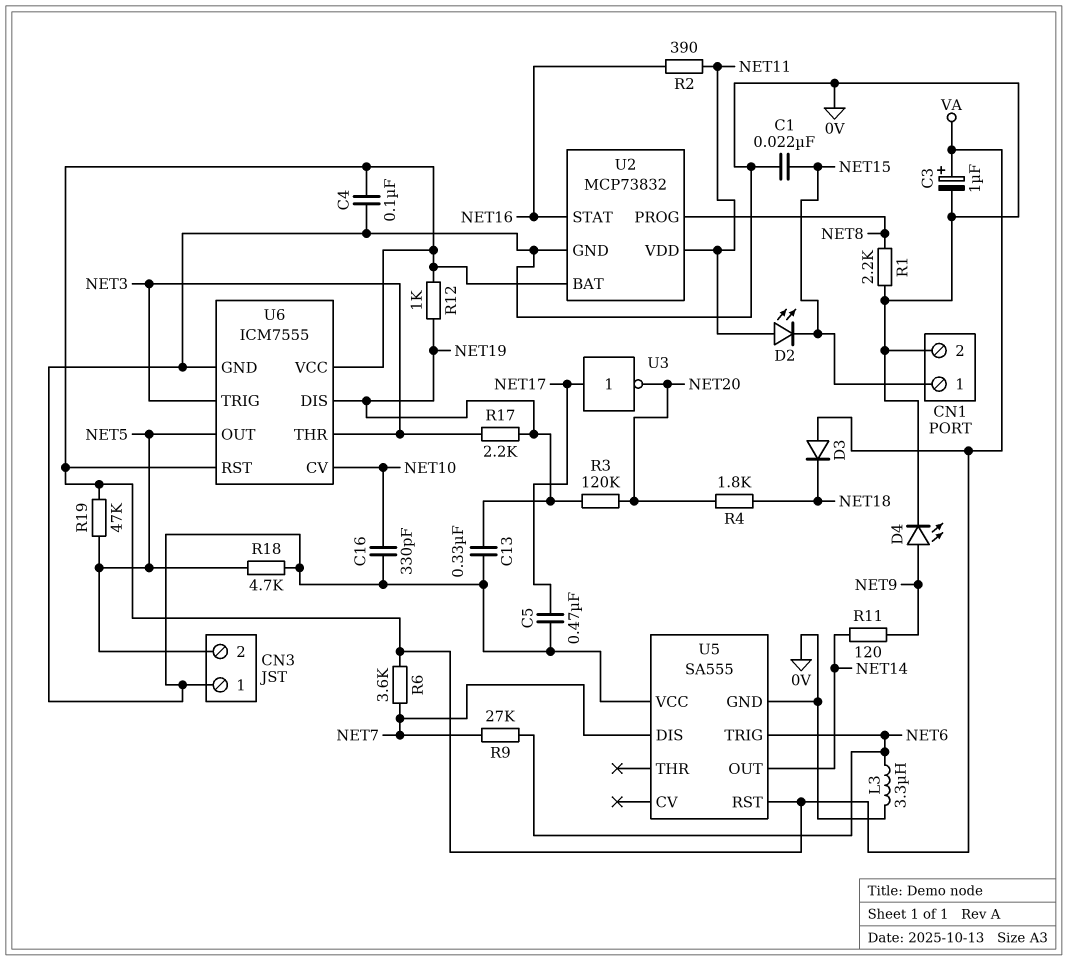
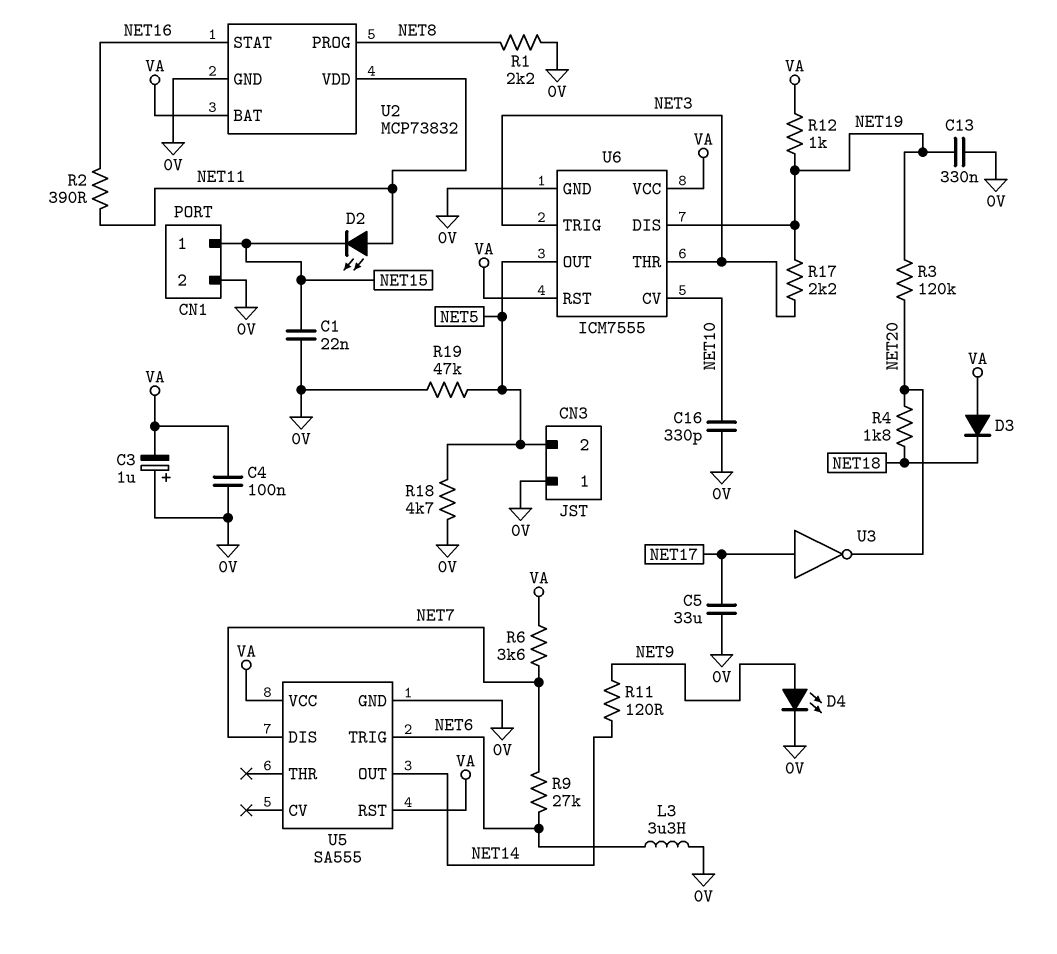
C3: 1uF (plus VA, minus 0V) -> 1uF (plus 0V, minus VA)
C5: 470nF (0V, NET17) -> 33uF (0V, NET17)
R19: 47k (NET5, VA) -> 47k (0V, NET5)
U5 pin VCC: 0V -> VA

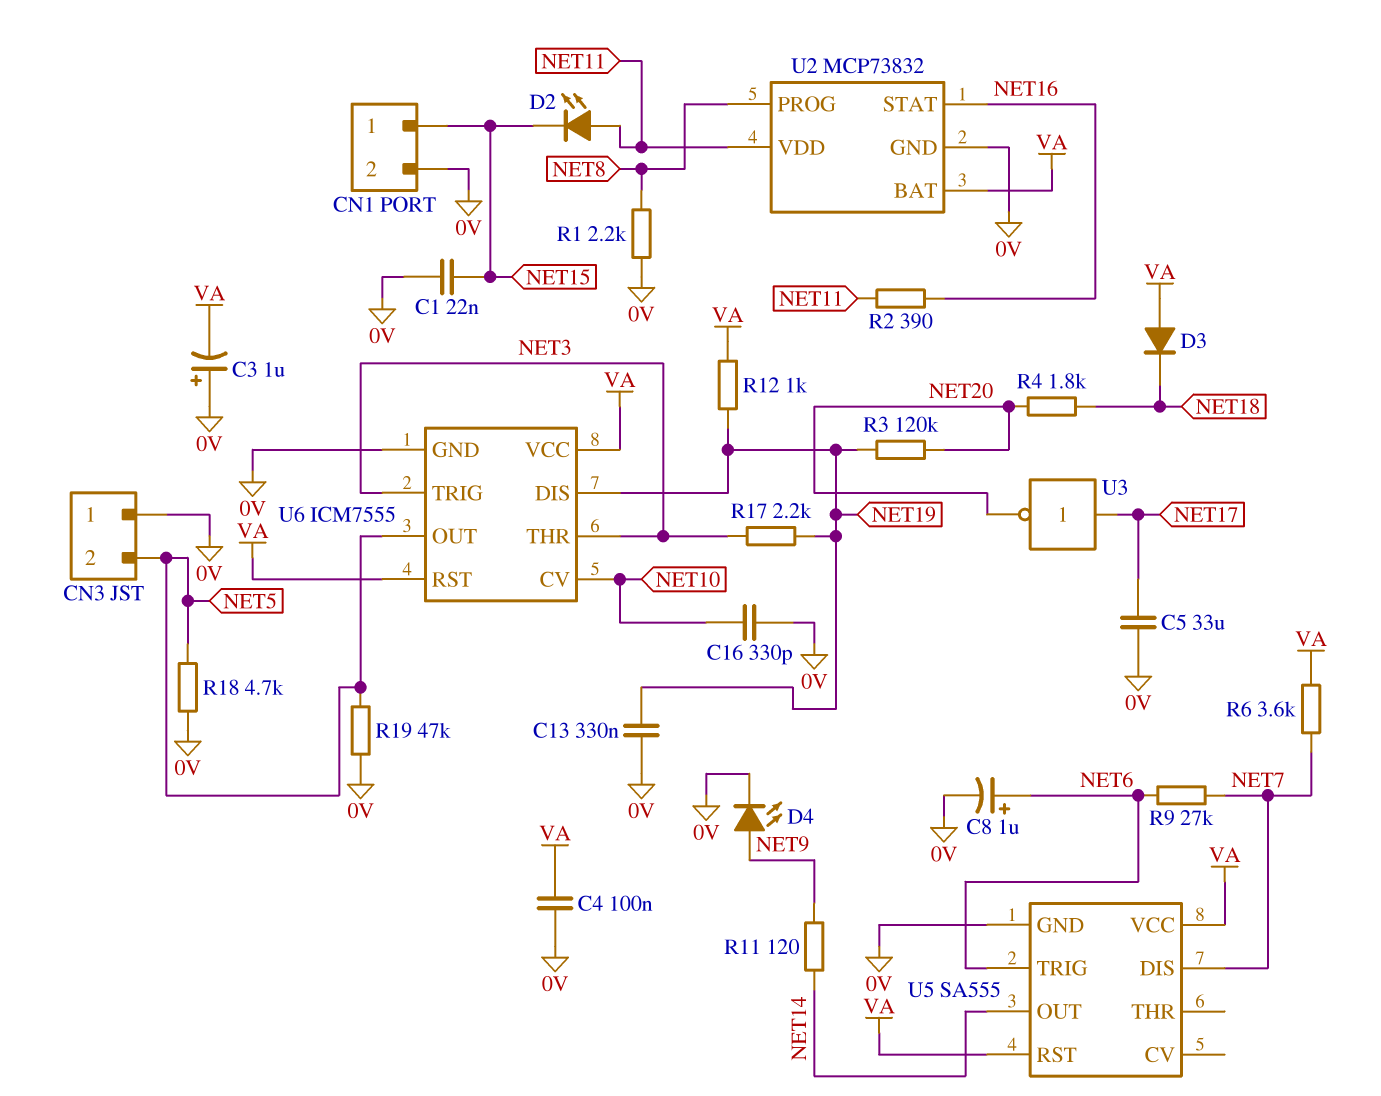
C8: none -> 1uF (plus NET6, minus 0V)
L3: 3.3uH (0V, NET6) -> none

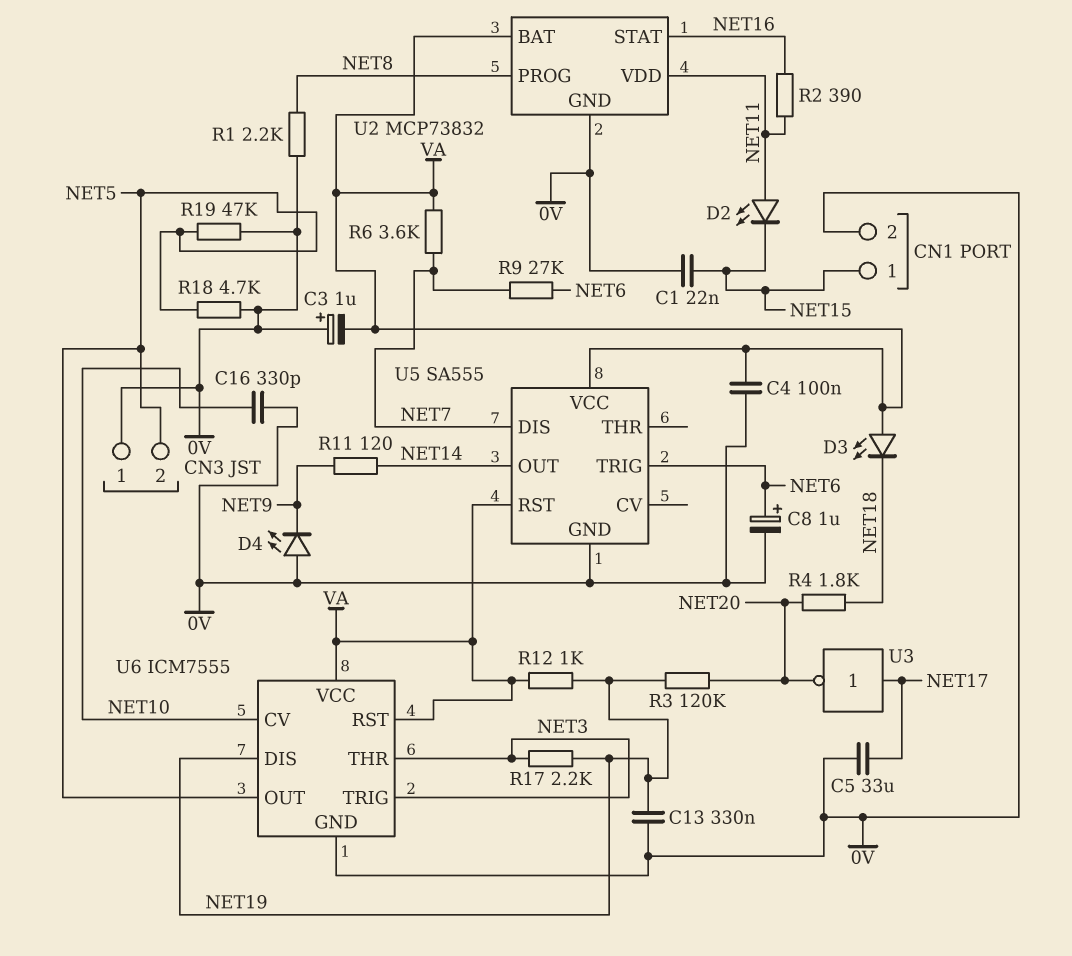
D3: diode (A VA, K NET18) -> LED (A VA, K NET18)
D4: LED (A NET9, K 0V) -> LED (A 0V, K NET9)

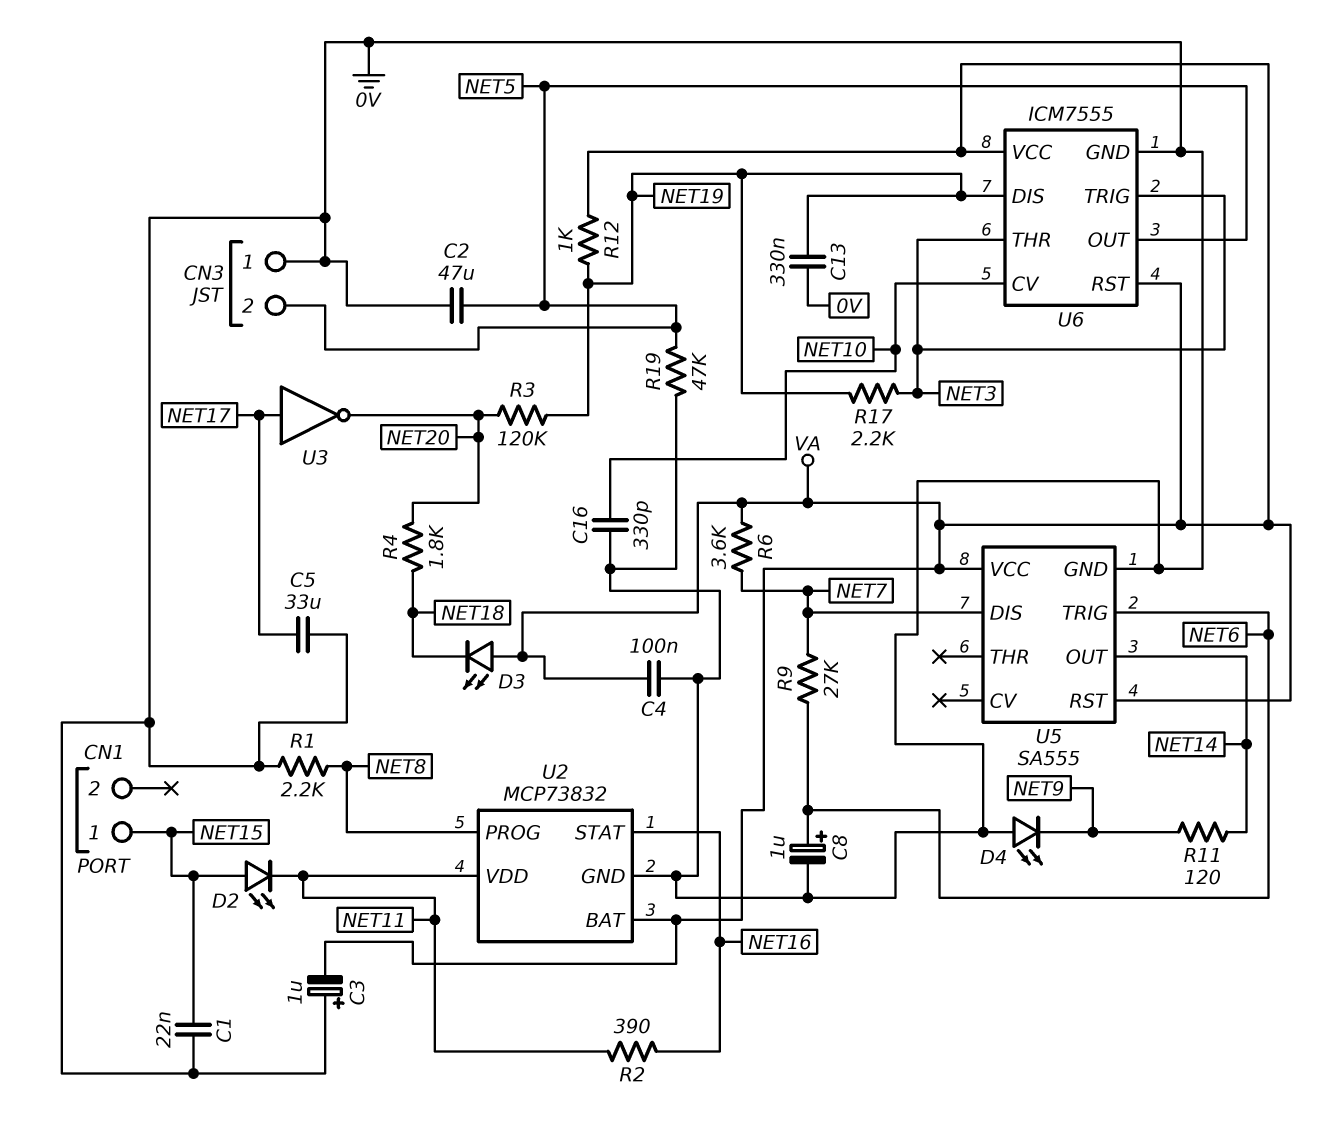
C2: none -> 47uF (0V, NET5)
CN1 pin 2: 0V -> none
D2: LED (A NET11, K NET15) -> LED (A NET15, K NET11)
R18: 4.7k (0V, NET5) -> none

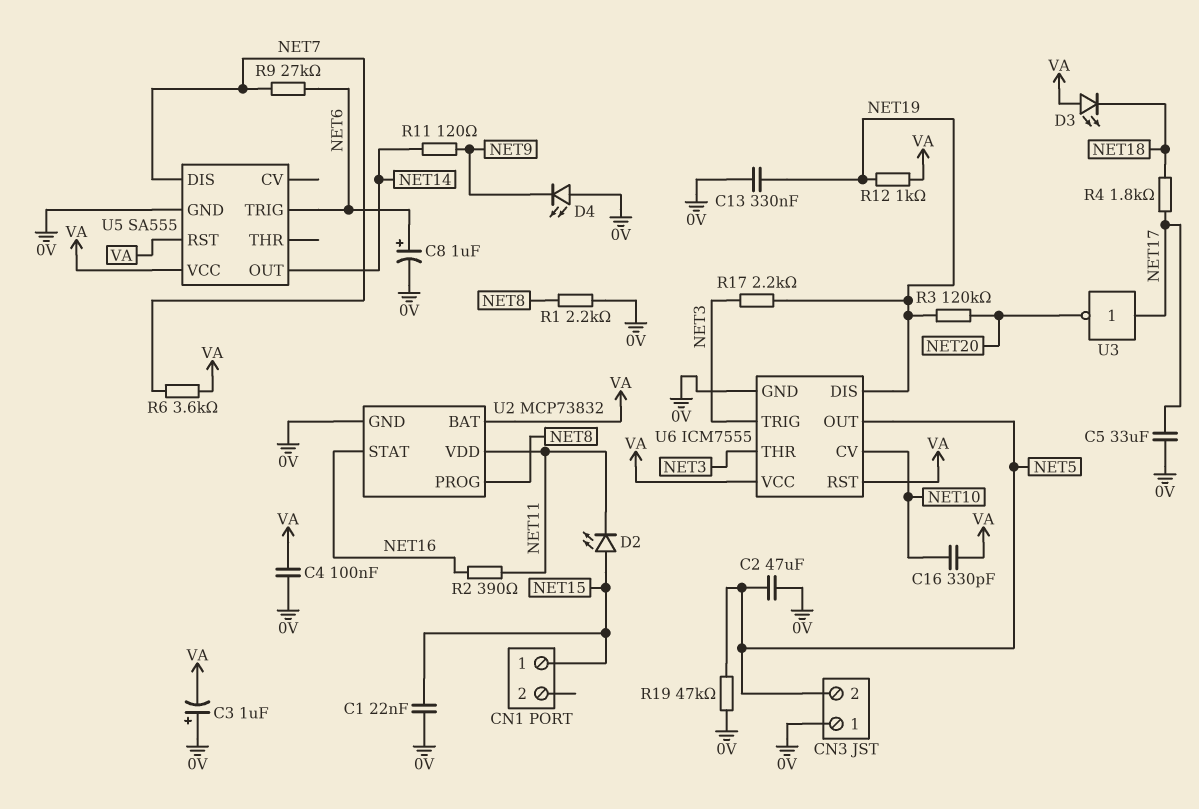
C16: 330pF (0V, NET10) -> 330pF (NET10, VA)
R4: 1.8k (NET18, NET20) -> 1.8k (NET17, NET18)

